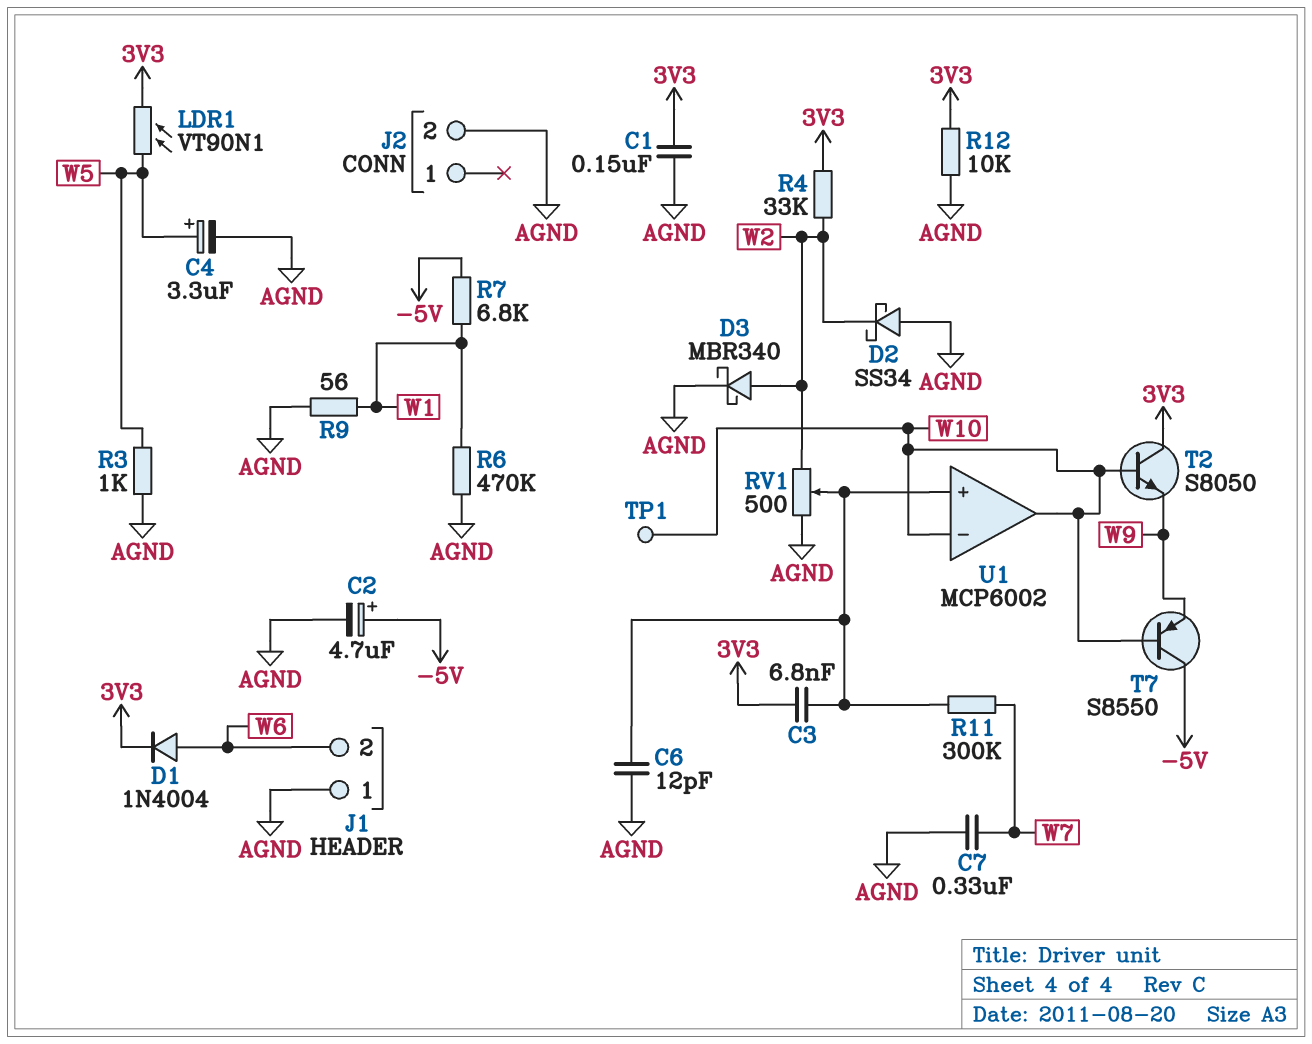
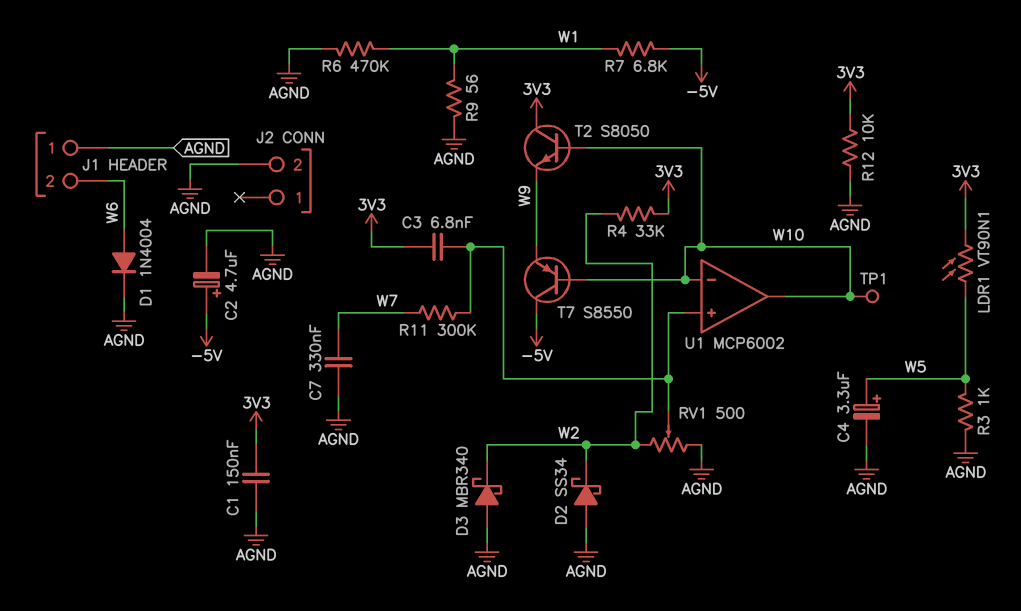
C6: 12pF (AGND, U1/in+) -> none
D1: diode 1N4004 (A W6, K 3V3) -> diode 1N4004 (A W6, K AGND)
D3: schottky MBR340 (A W2, K AGND) -> schottky MBR340 (A AGND, K W2)

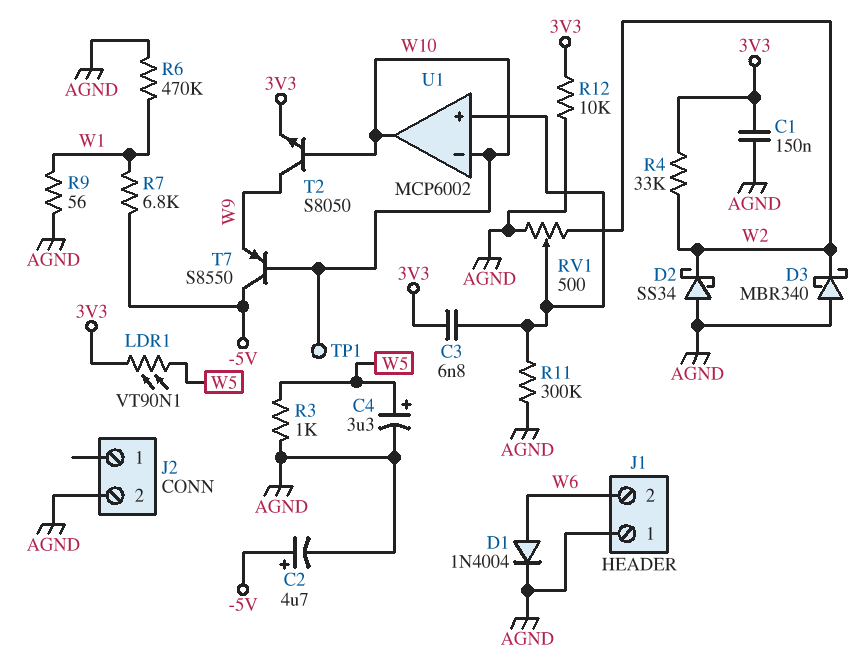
C7: 330nF (AGND, W7) -> none
R11: 300k (U1/in+, W7) -> 300k (AGND, U1/in+)
T2: NPN S8050 (B W10, C 3V3, E W9) -> NPN S8050 (B W10, C W9, E 3V3)

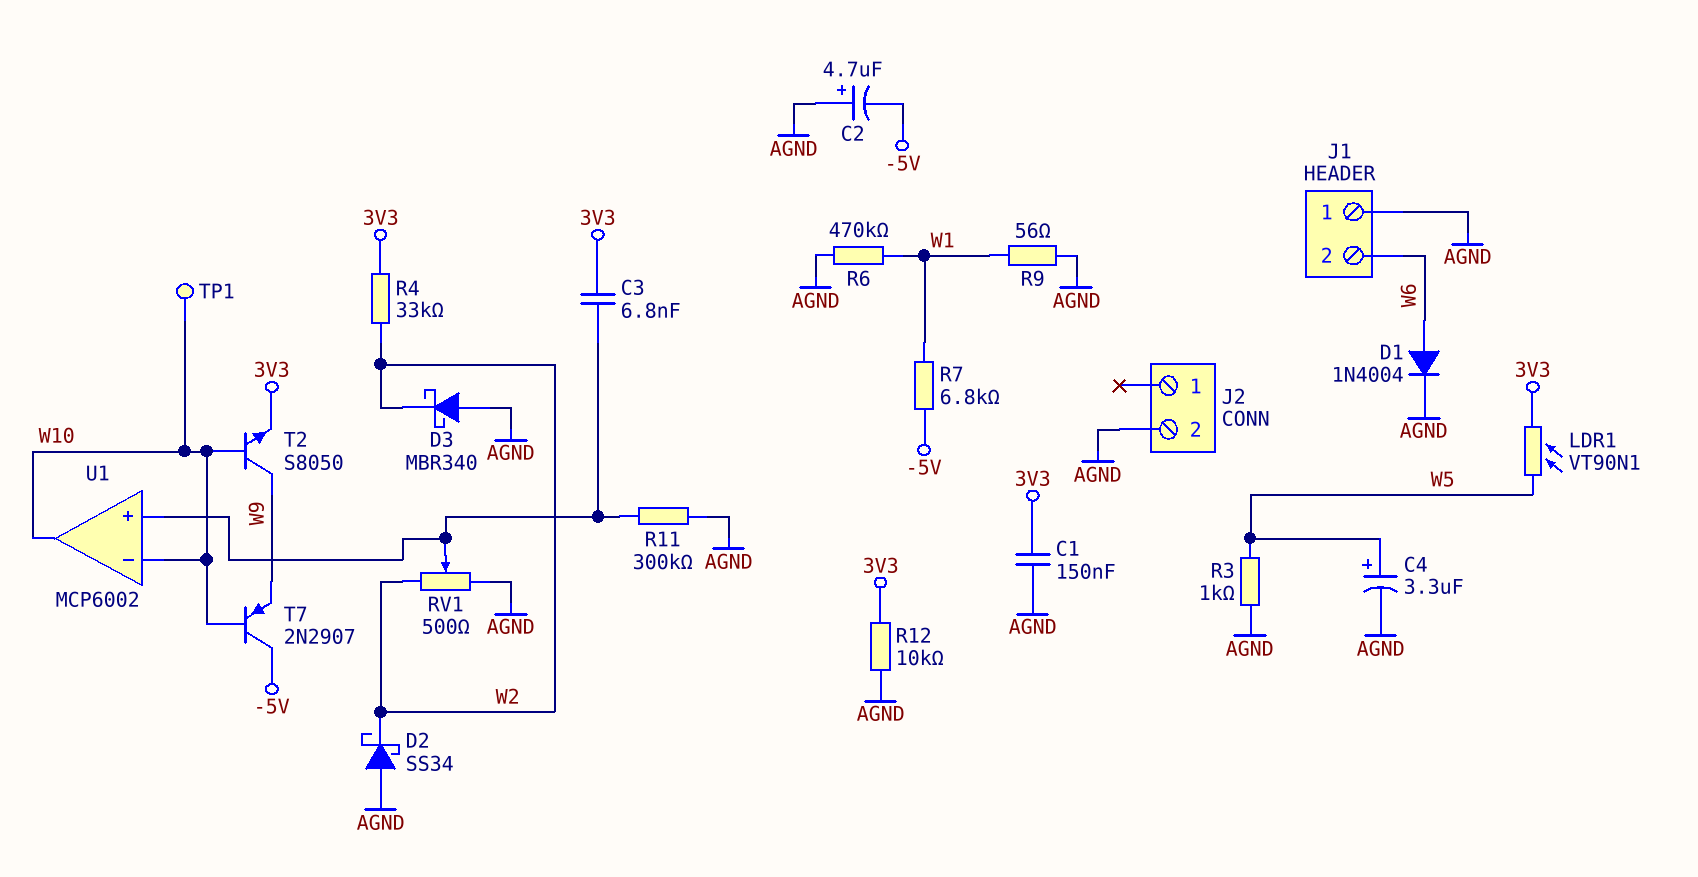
C2: 4.7uF (plus -5V, minus AGND) -> 4.7uF (plus AGND, minus -5V)
T7: PNP S8550 (B W10, C -5V, E W9) -> PNP 2N2907 (B W10, C -5V, E W9)

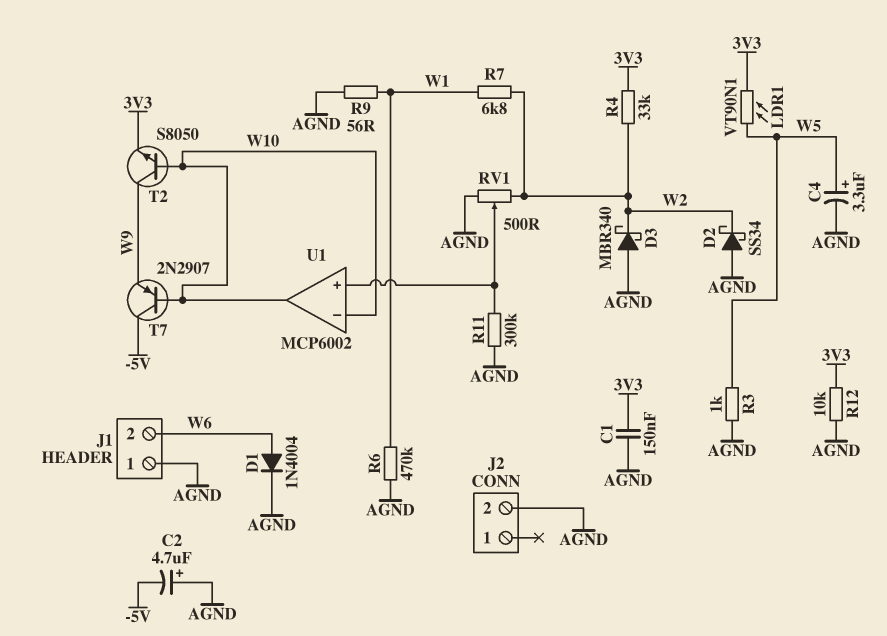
C3: 6.8nF (3V3, U1/in+) -> none
R7: 6.8k (-5V, W1) -> 6.8k (W1, W2)
TP1: test point (W10) -> none

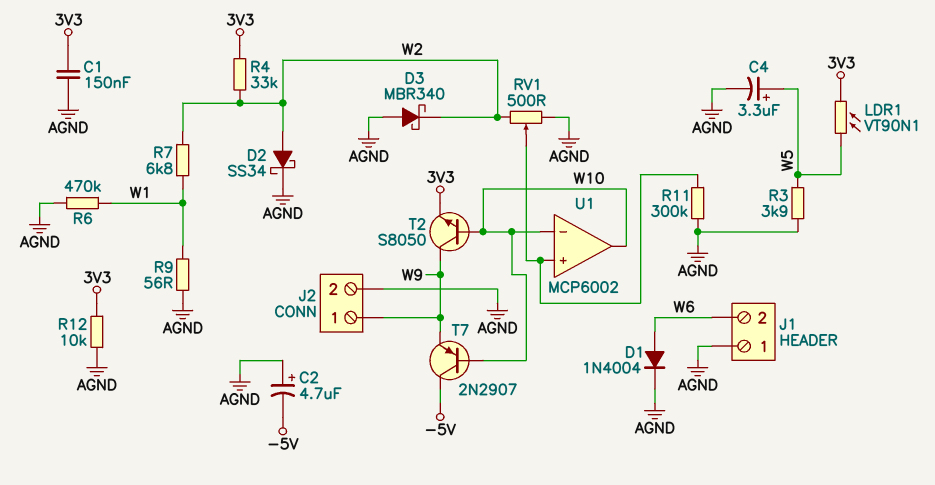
D2: schottky SS34 (A AGND, K W2) -> schottky SS34 (A W2, K AGND)
J2 pin 1: none -> W9
R3: 1k (AGND, W5) -> 3.9k (AGND, W5)

